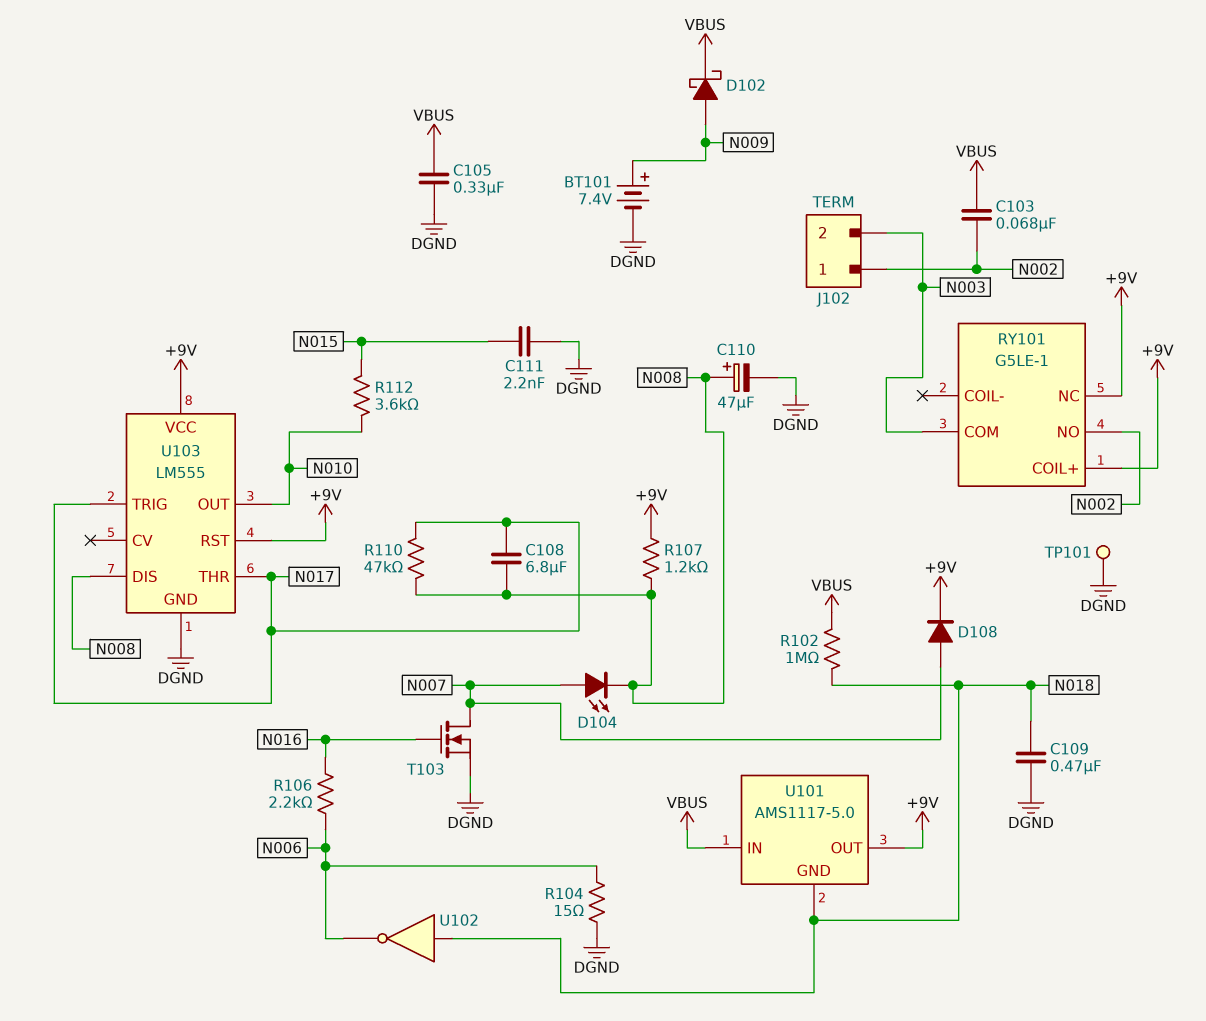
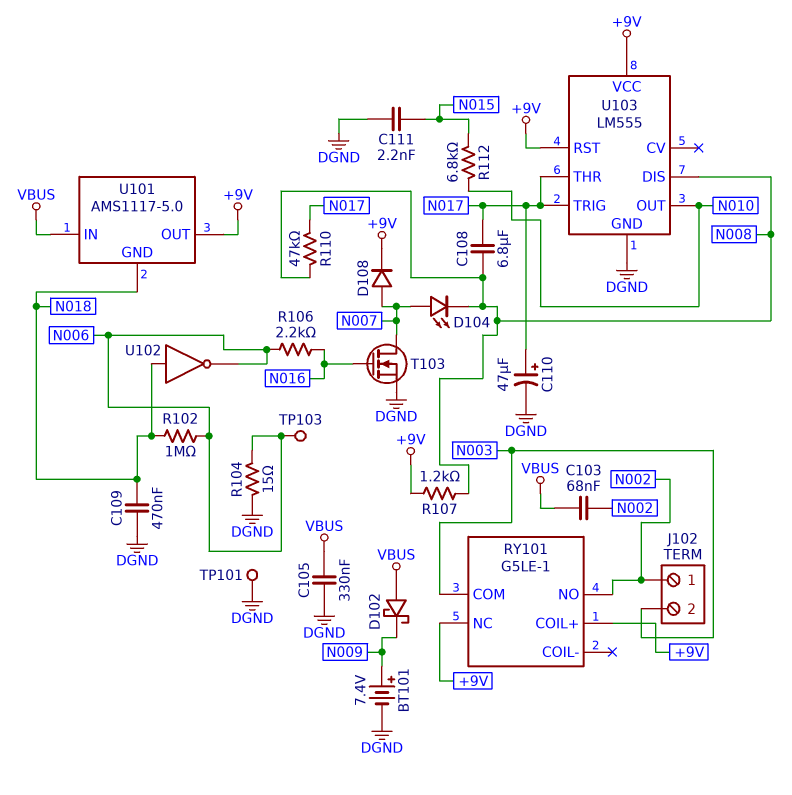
C110: 47uF (plus N008, minus DGND) -> 47uF (plus N017, minus DGND)
D102: schottky (A N009, K VBUS) -> schottky (A VBUS, K N009)
R102: 1M (N018, VBUS) -> 1M (N006, N018)
R112: 3.6k (N010, N015) -> 6.8k (N010, N015)
TP103: none -> test point (N006)

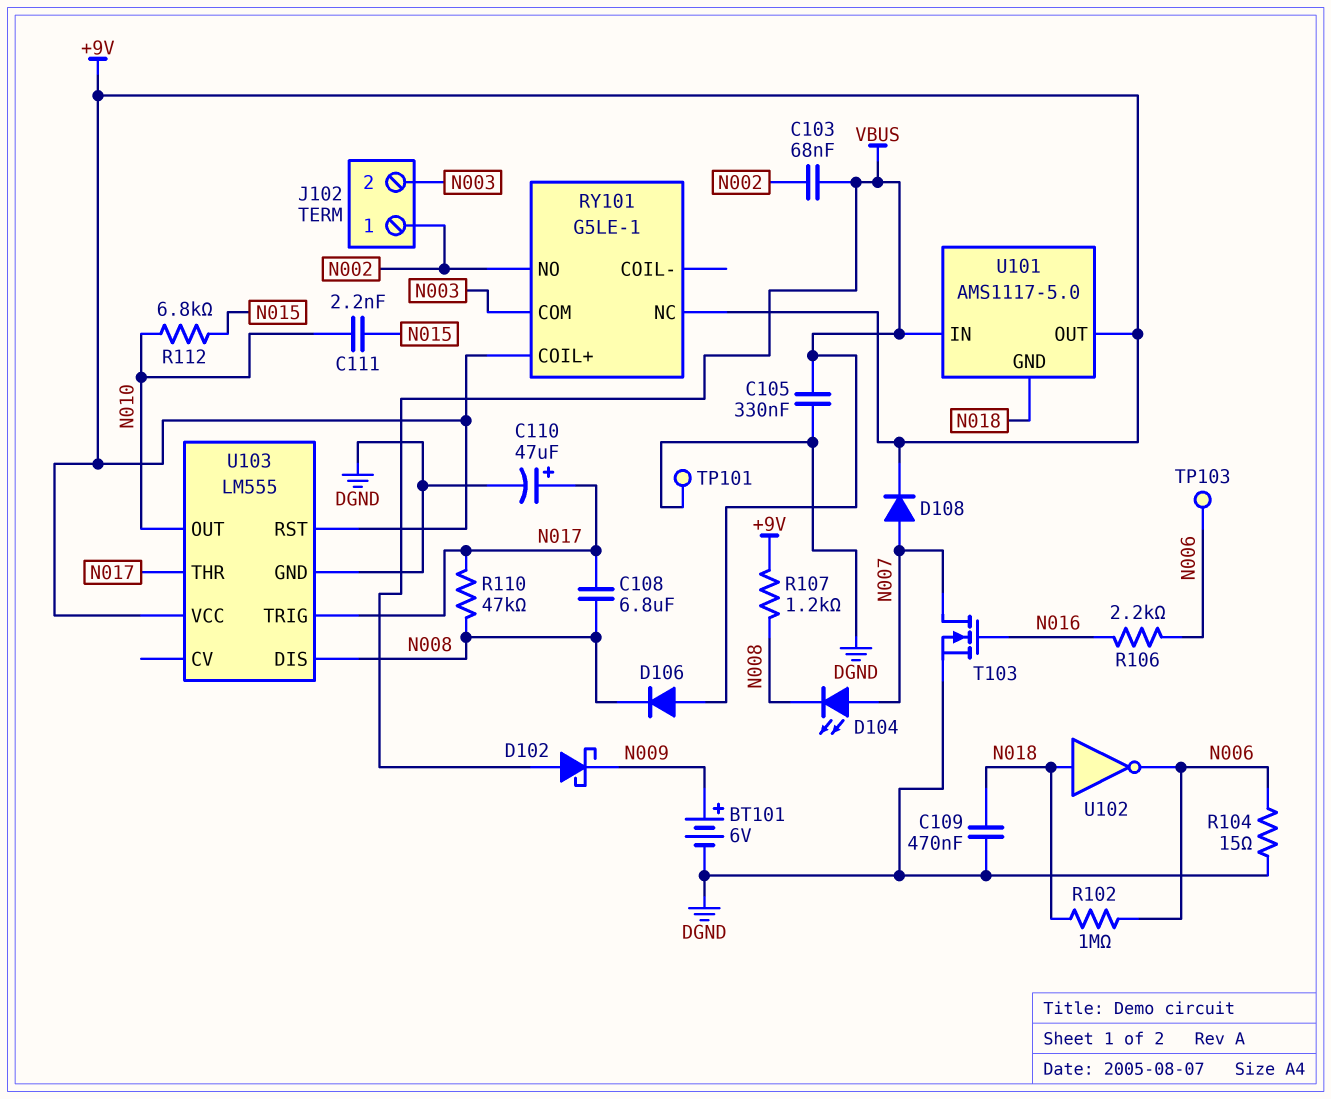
BT101: 7.4V (plus N009, minus DGND) -> 6V (plus N009, minus DGND)
C111: 2.2nF (DGND, N015) -> 2.2nF (N010, N015)
D106: none -> diode (A VBUS, K N008)

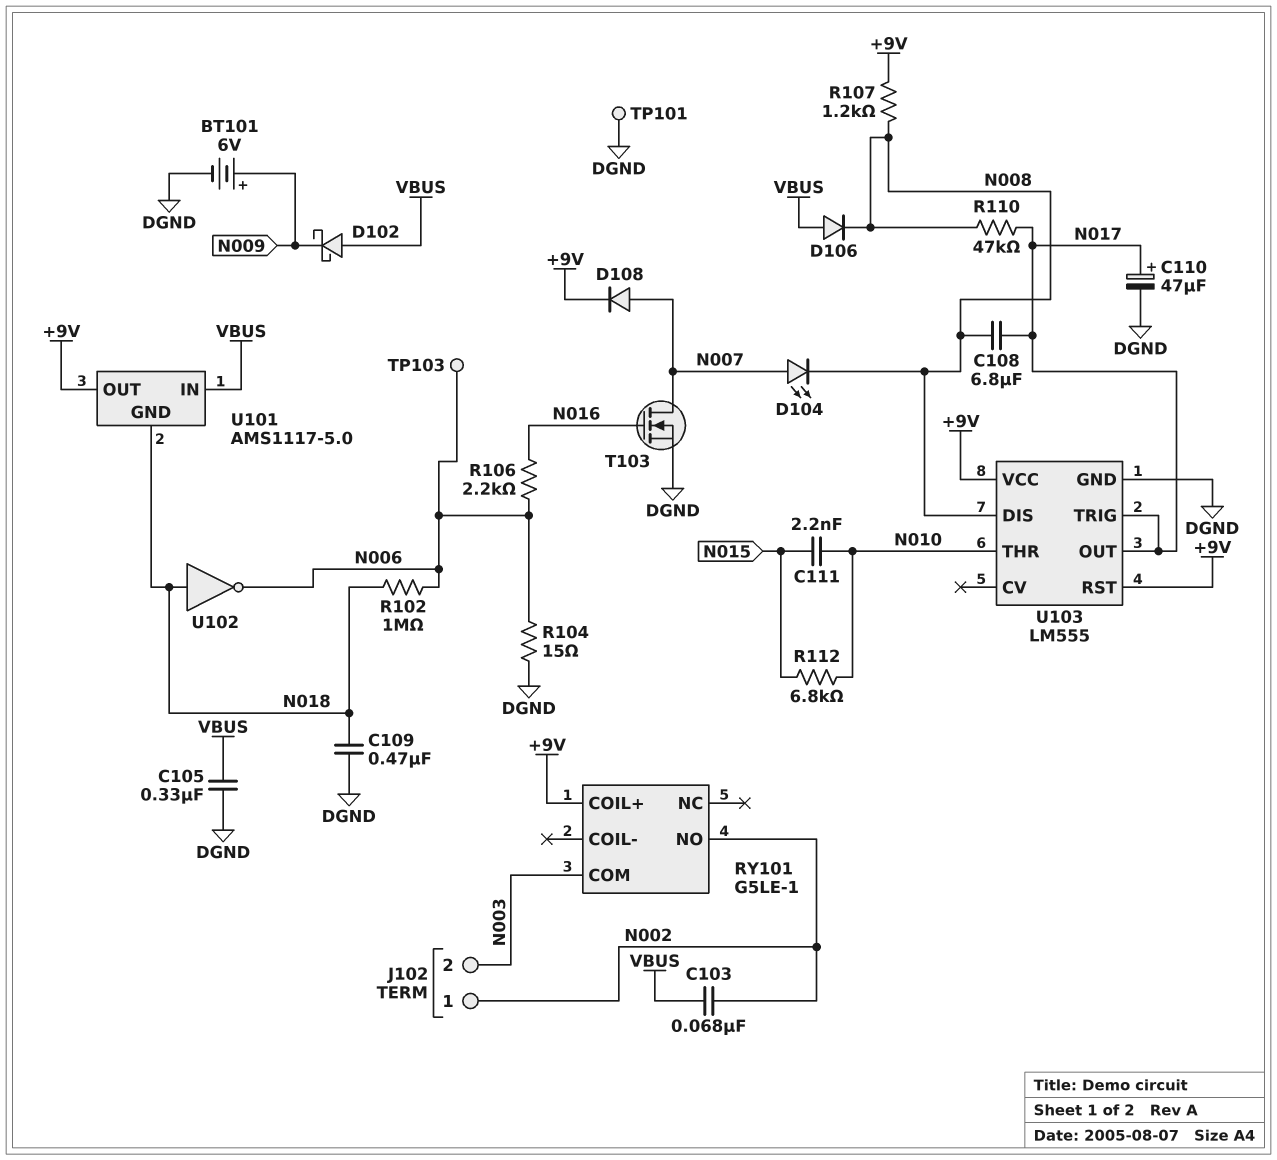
RY101 pin NC: +9V -> none
U103 pin OUT: N010 -> N017
U103 pin THR: N017 -> N010

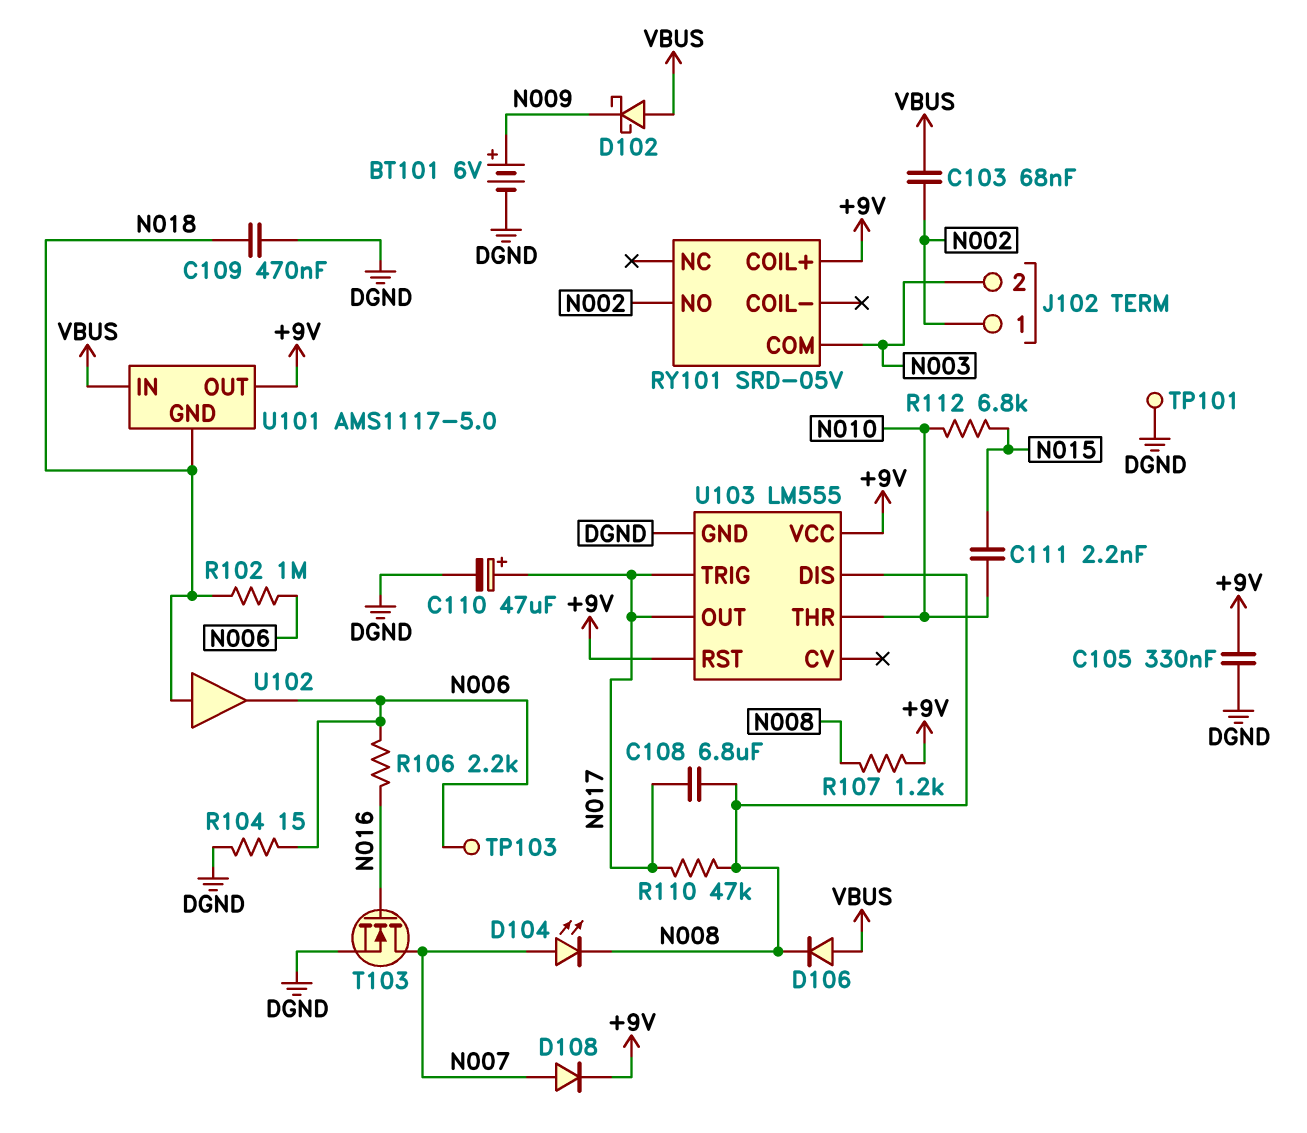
C105: 330nF (DGND, VBUS) -> 330nF (+9V, DGND)
RY101: G5LE-1 -> SRD-05V
U102: NOT (in N018, out N006) -> buffer (in N018, out N006)

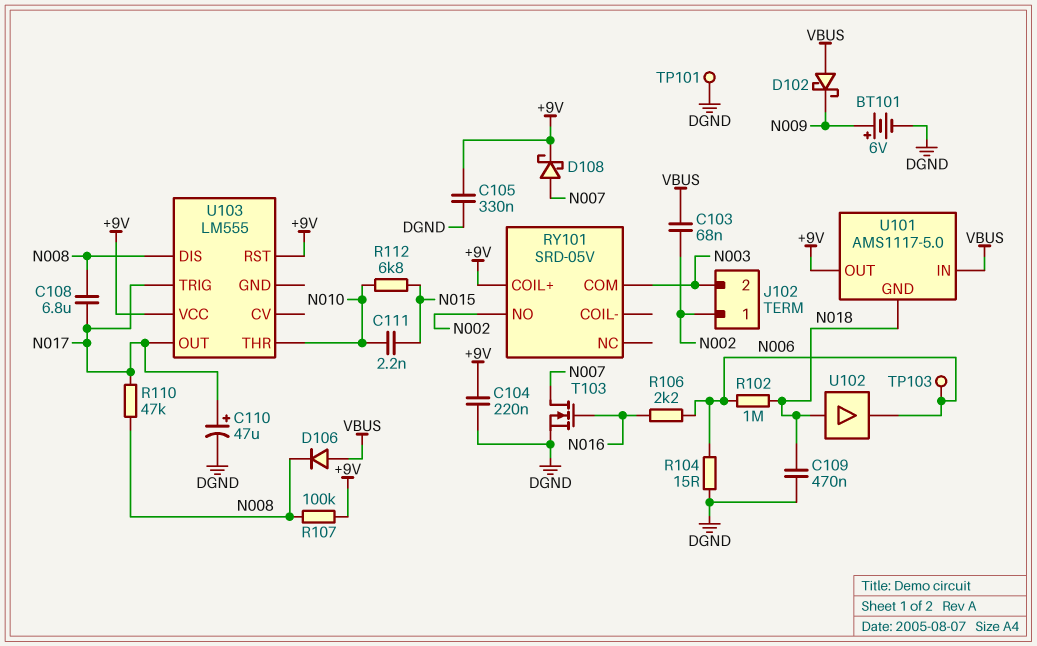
C104: none -> 220nF (+9V, DGND)
D104: LED (A N007, K N008) -> none
D108: diode (A N007, K +9V) -> schottky (A N007, K +9V)
R107: 1.2k (+9V, N008) -> 100k (+9V, N008)
U103 pin GND: DGND -> none

